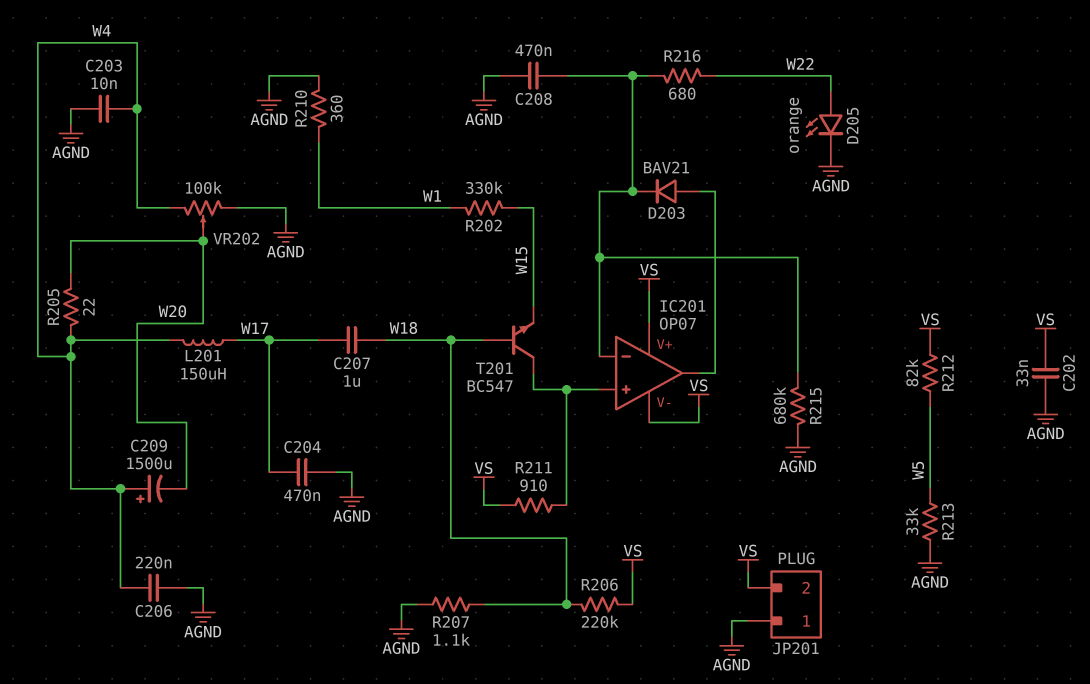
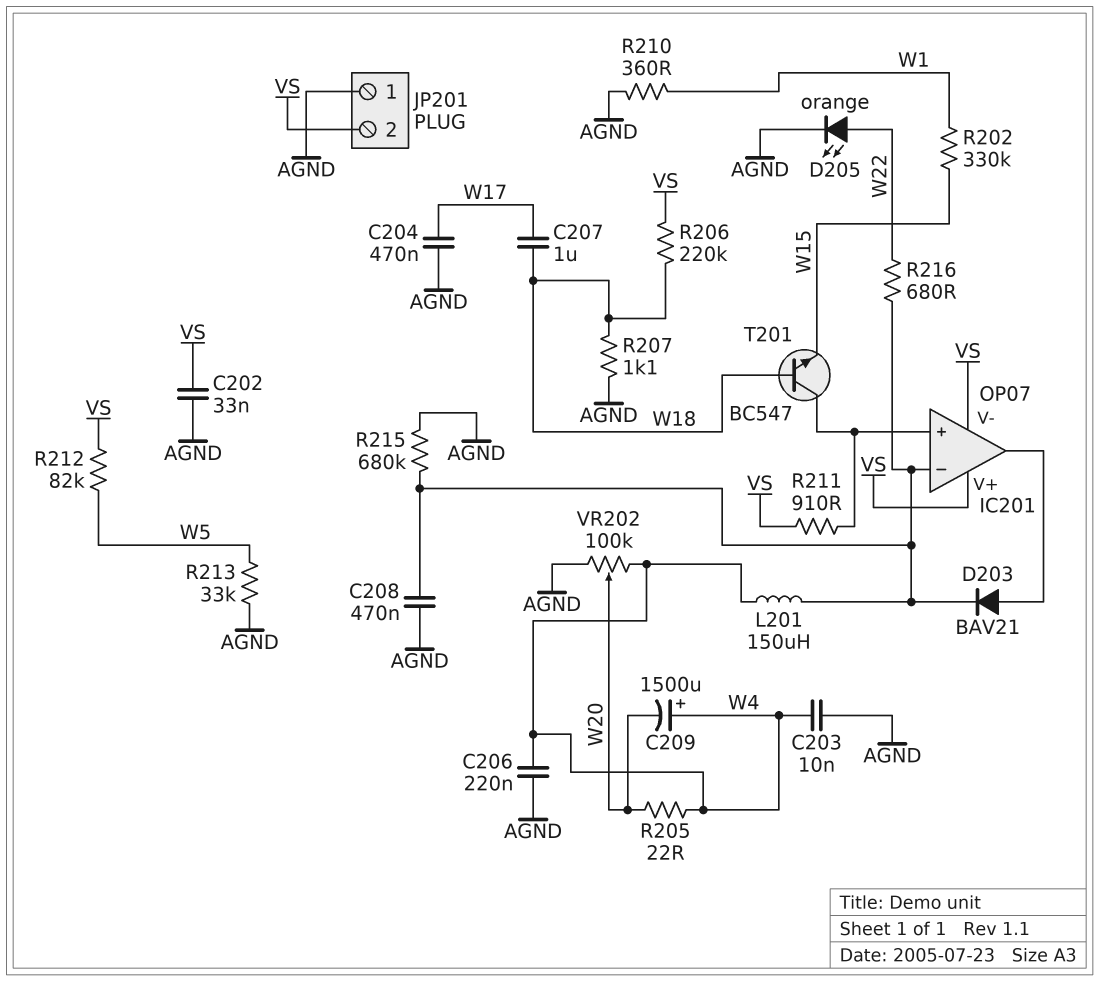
L201: 150uH (W4, W17) -> 150uH (IC201/in-, W4)

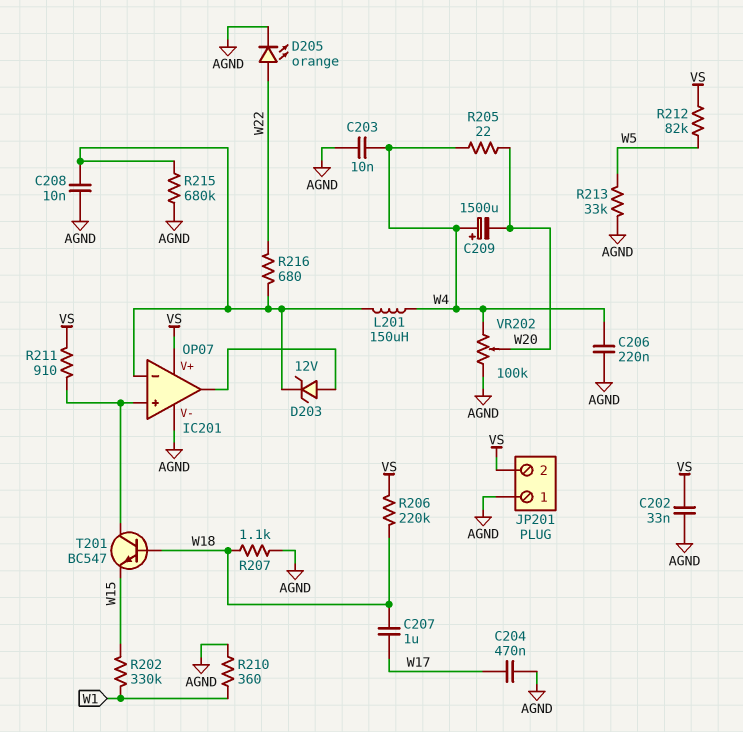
C208: 470nF (AGND, IC201/in-) -> 10nF (AGND, IC201/in-)
D203: diode BAV21 (A IC201/out, K IC201/in-) -> zener 12V (A IC201/out, K IC201/in-)
IC201 pin V-: VS -> AGND

